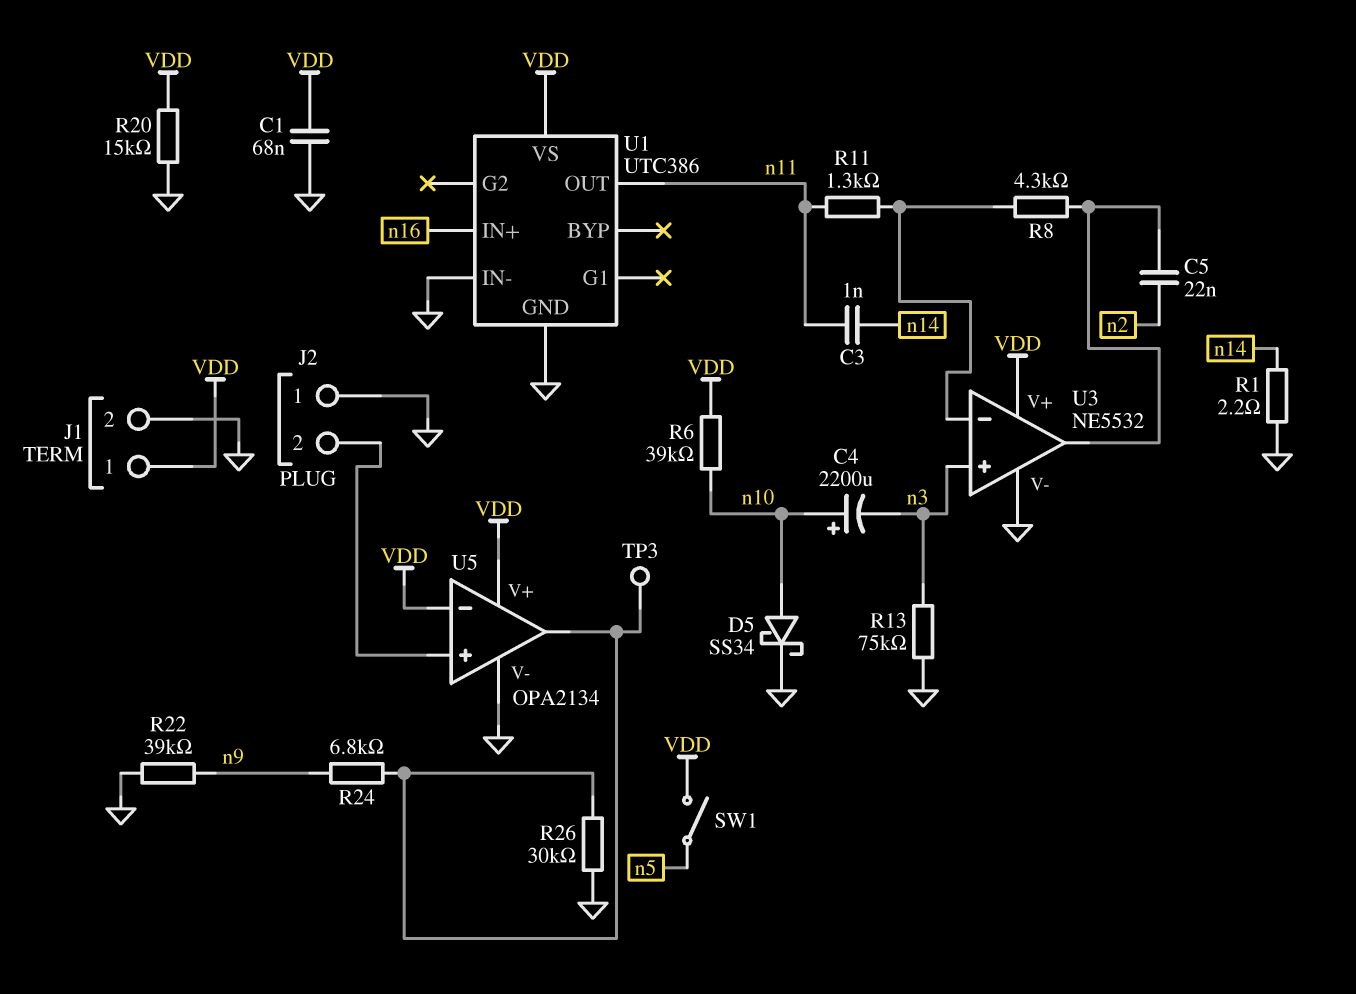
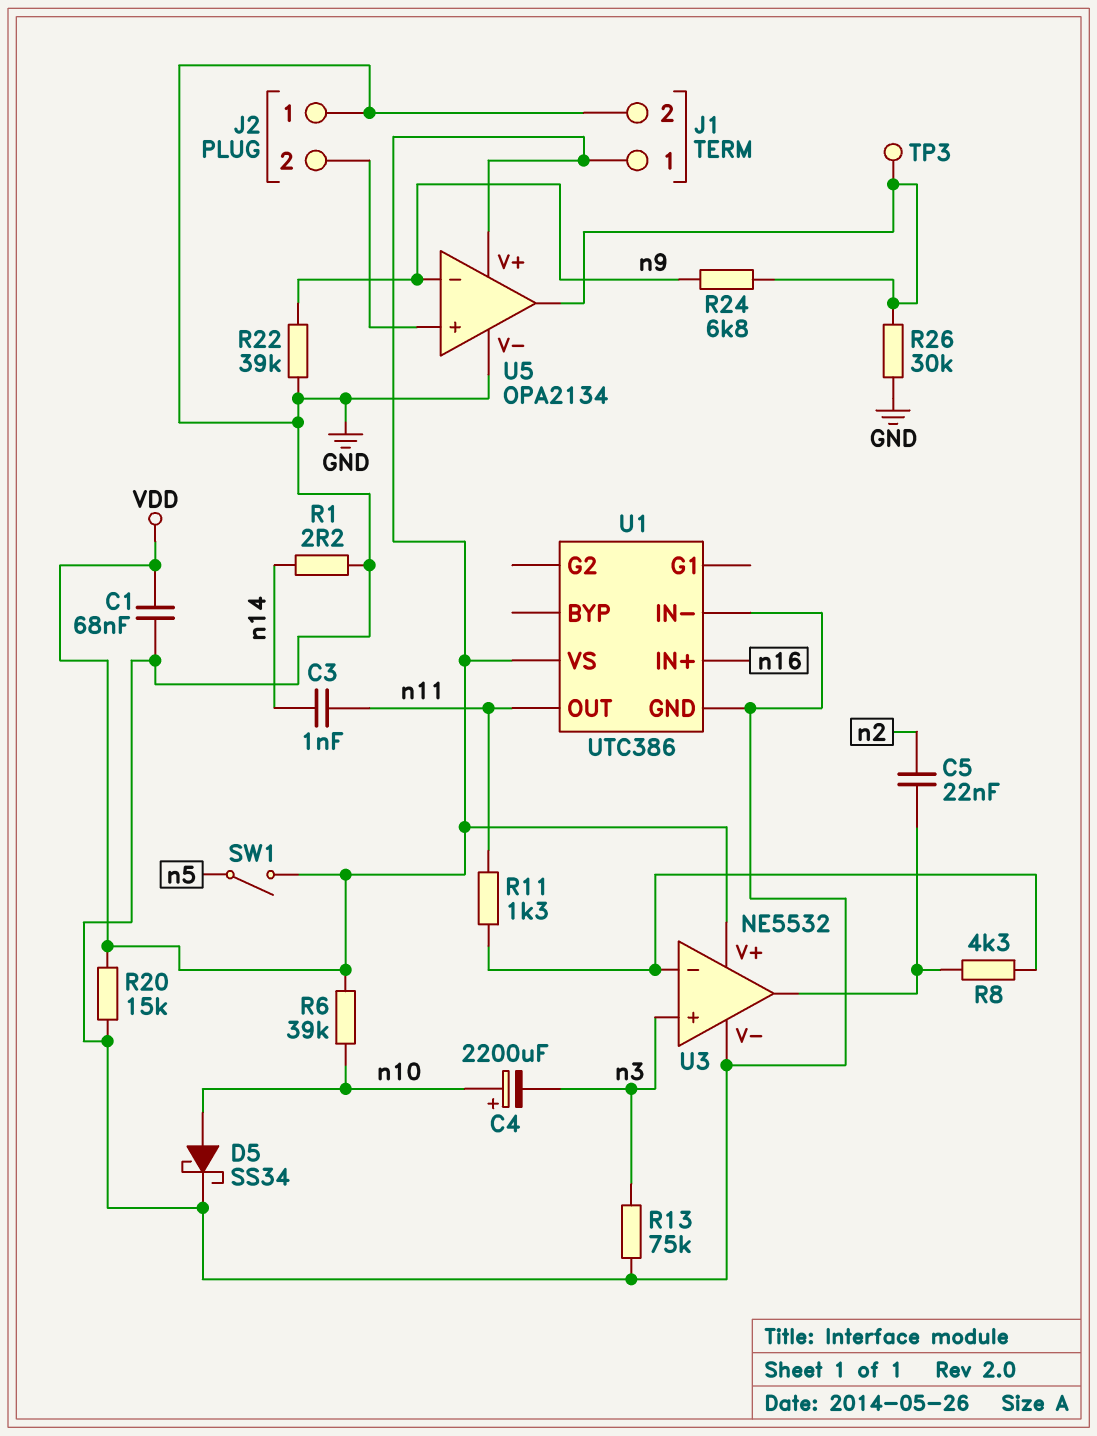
U5 pin in-: VDD -> n9

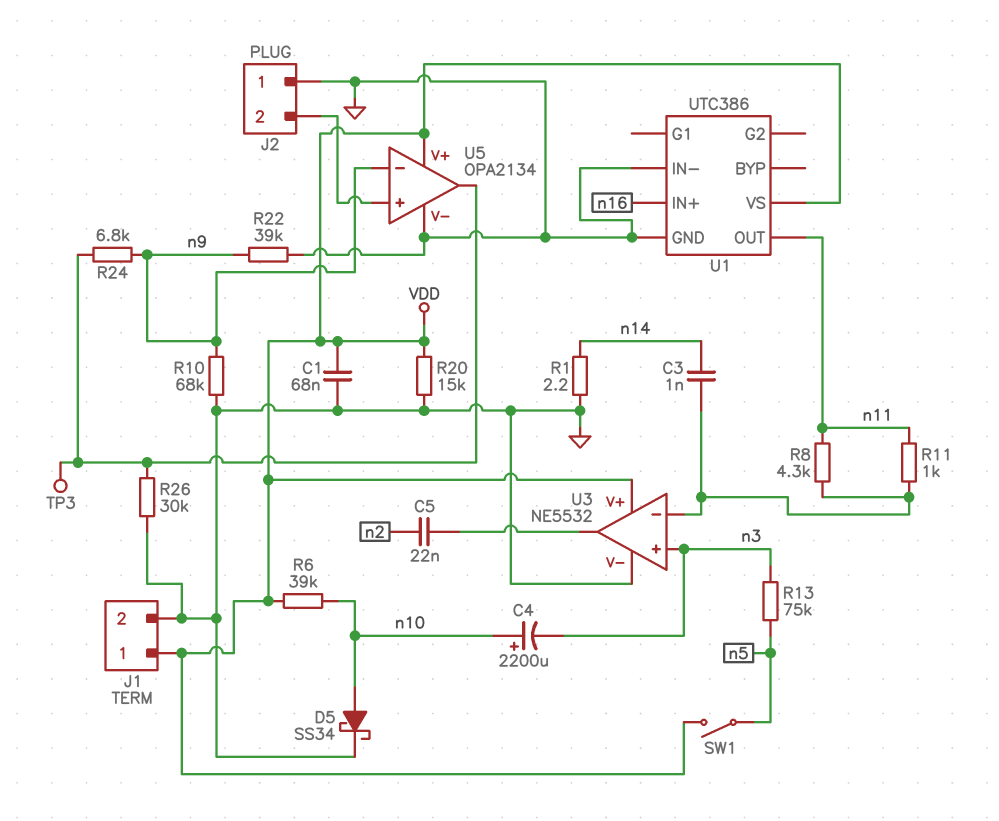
C3: 1nF (n11, n14) -> 1nF (U3/in-, n14)
R8: 4.3k (U3/in-, U3/out) -> 4.3k (U3/in-, n11)
R10: none -> 68k (GND, n9)
R11: 1.3k (U3/in-, n11) -> 1k (U3/in-, n11)
R13: 75k (GND, n3) -> 75k (n3, n5)

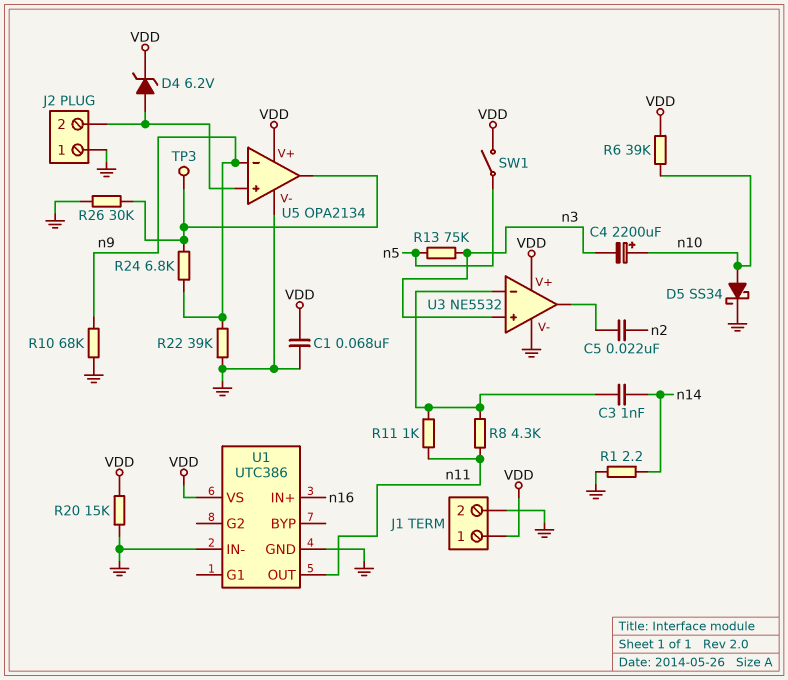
D4: none -> zener 6.2V (A J2/2, K VDD)

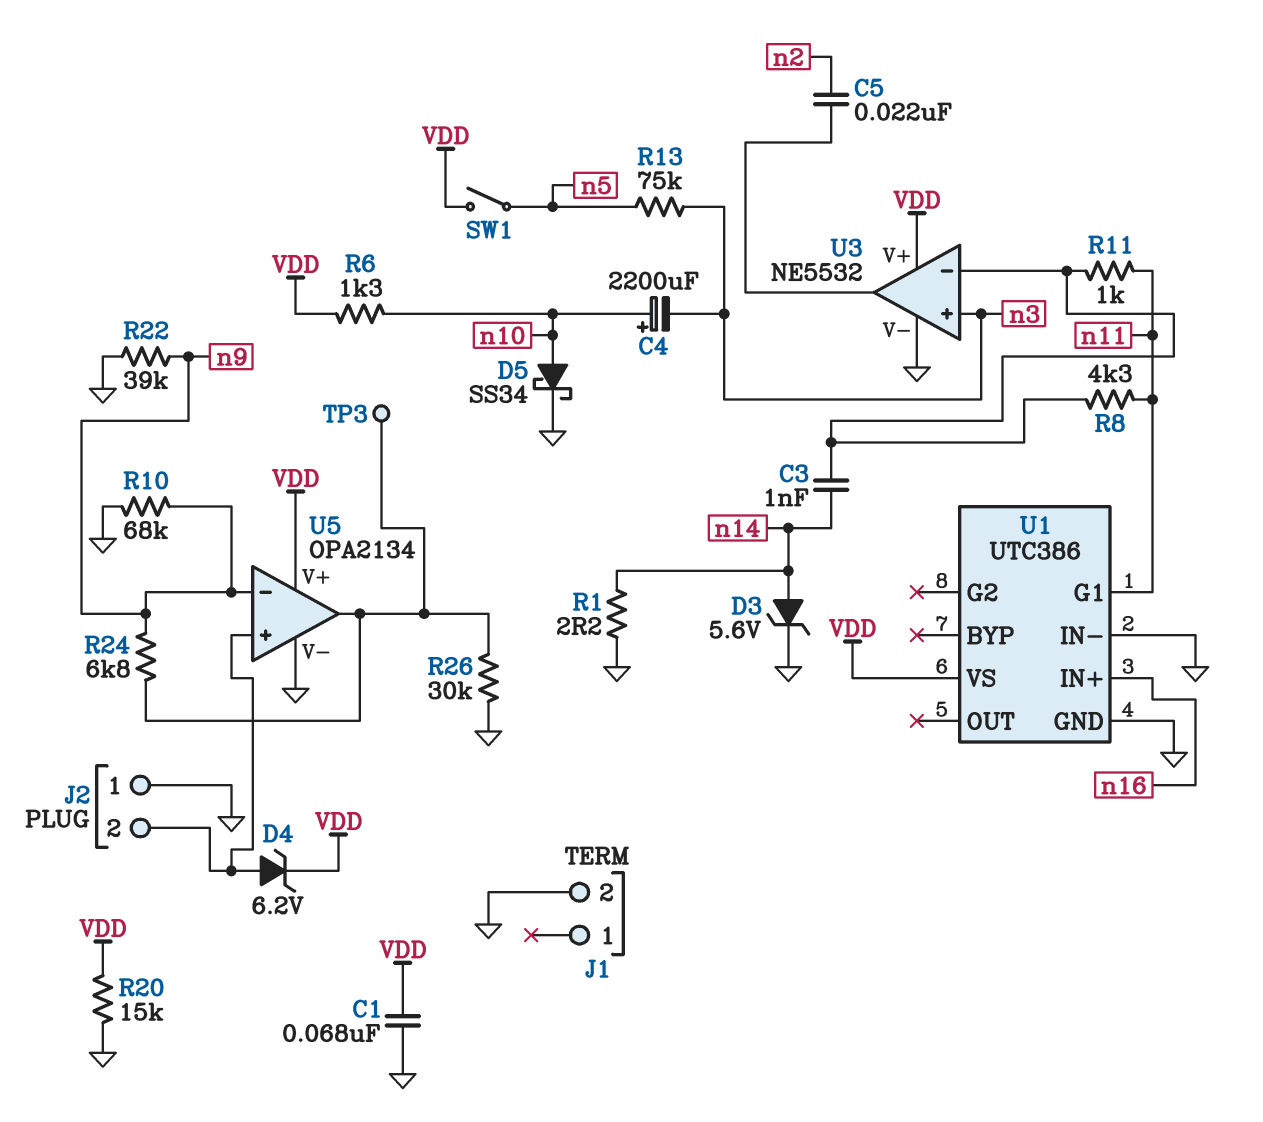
D3: none -> zener 5.6V (A n14, K GND)
J1 pin 1: VDD -> none
R6: 39k (VDD, n10) -> 1.3k (VDD, n10)
U1 pin G1: none -> n11
U1 pin OUT: n11 -> none

